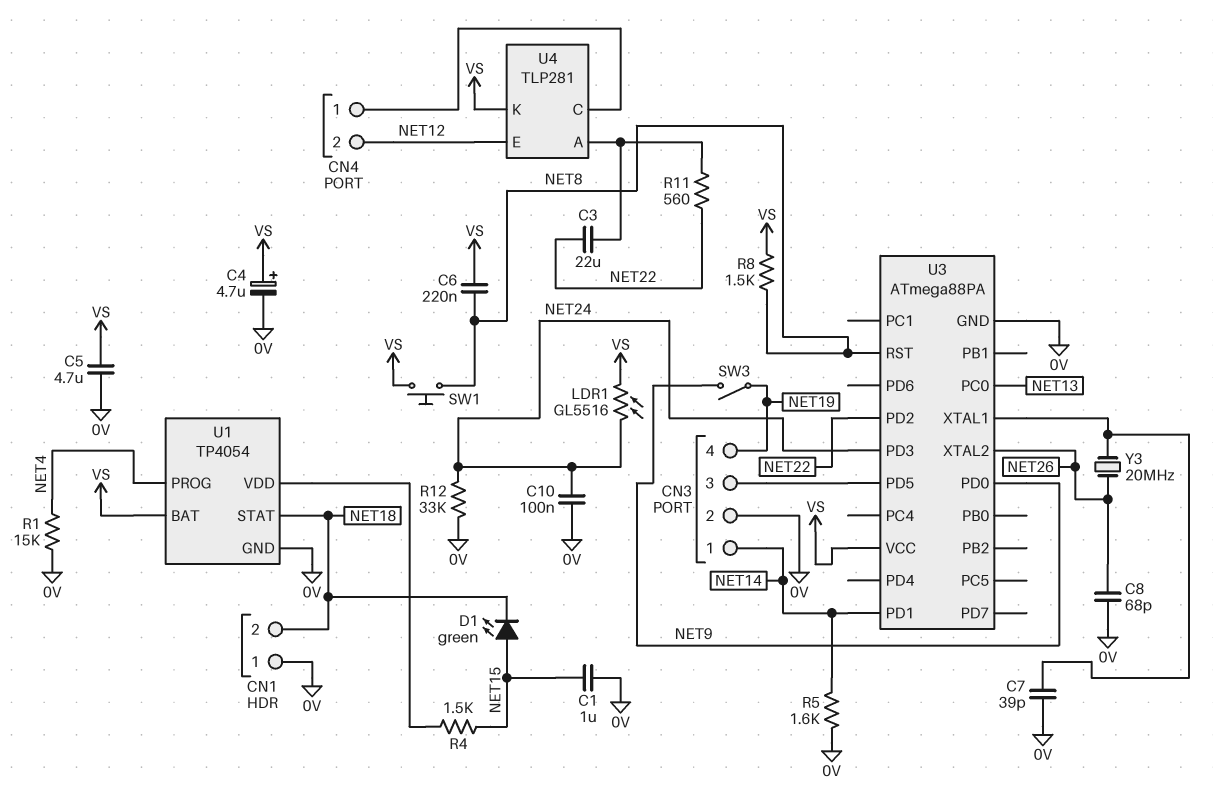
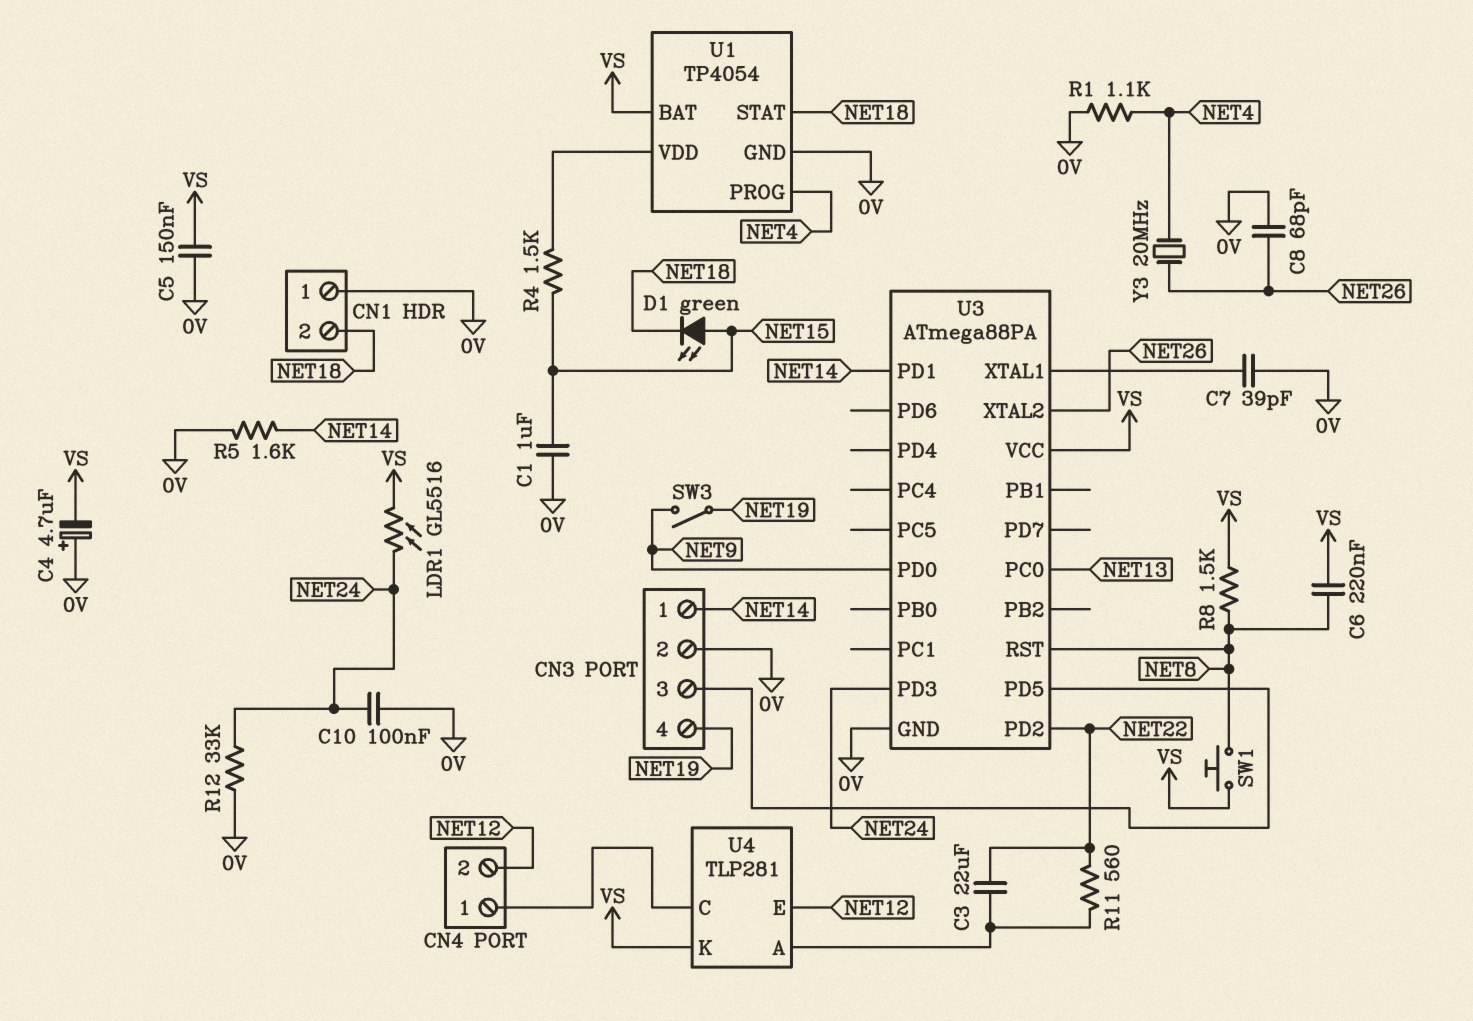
C4: 4.7uF (plus VS, minus 0V) -> 4.7uF (plus 0V, minus VS)
C5: 4.7uF (0V, VS) -> 150nF (0V, VS)
R1: 15k (0V, NET4) -> 1.1k (0V, NET4)
Y3: 20MHz (NET26, U3/XTAL1) -> 20MHz (NET4, NET26)

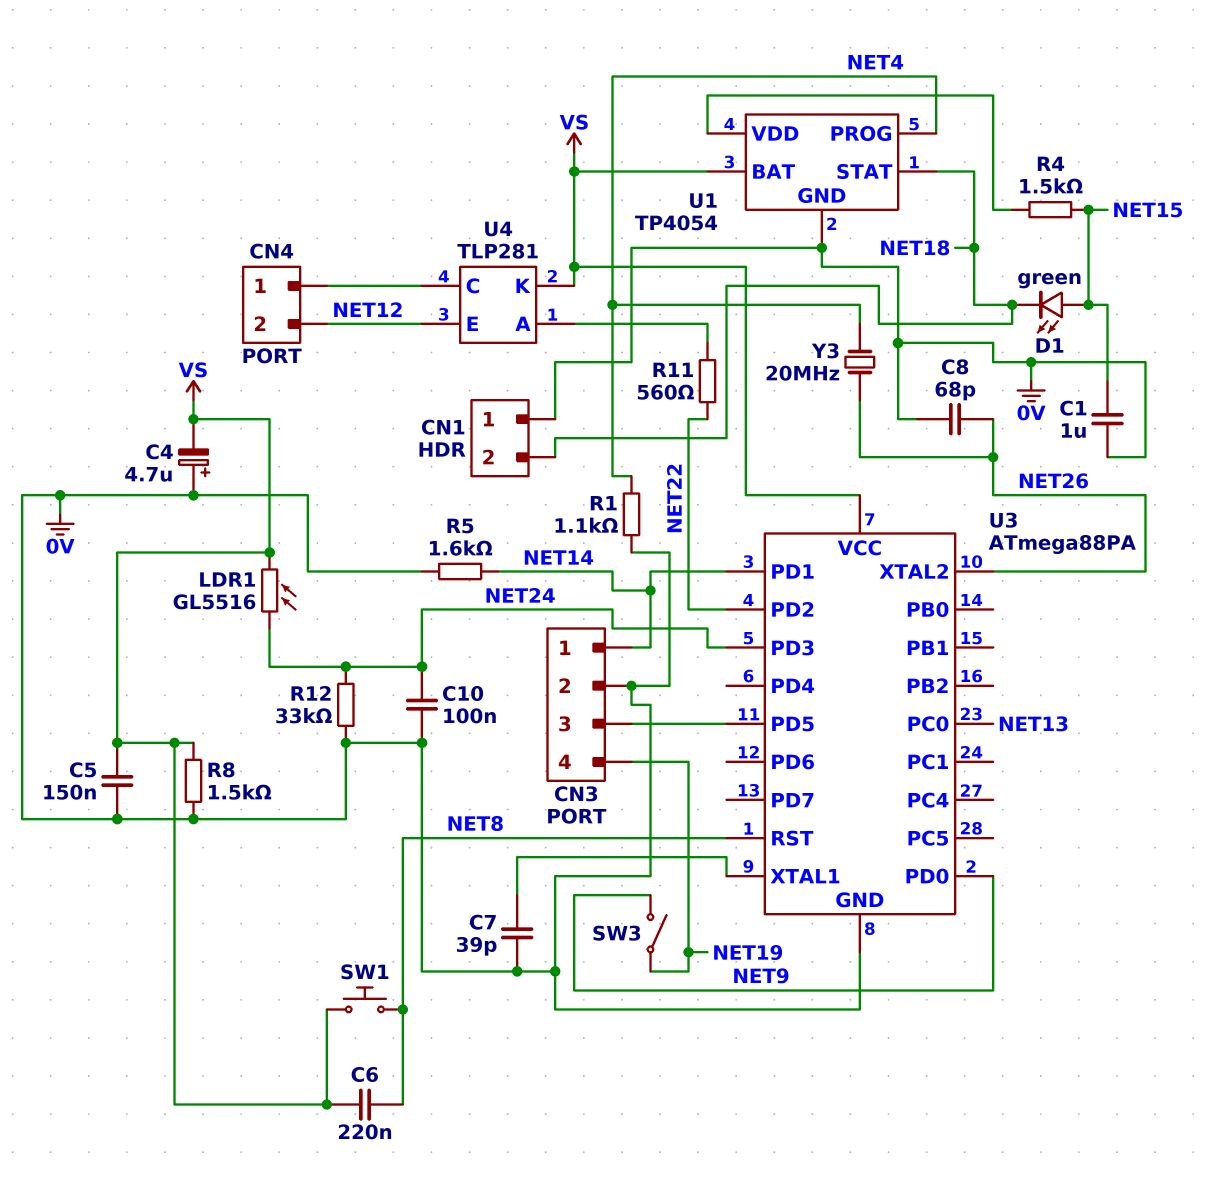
C3: 22uF (NET22, U4/A) -> none
R8: 1.5k (NET8, VS) -> 1.5k (0V, VS)

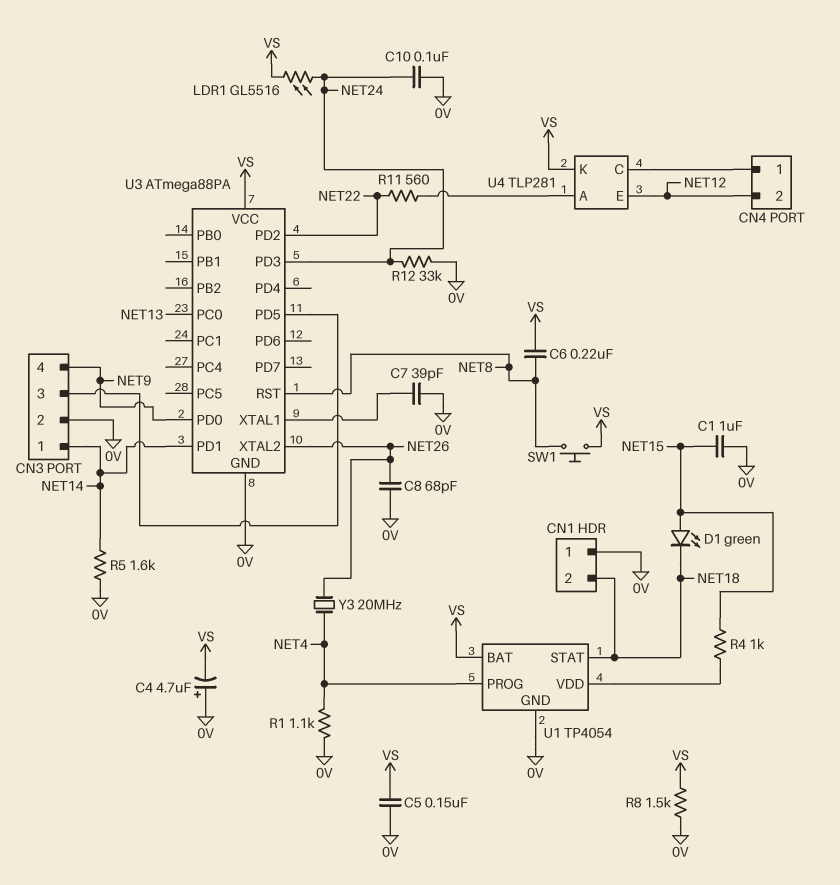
CN3 pin 4: NET19 -> NET9
R4: 1.5k (NET15, U1/VDD) -> 1k (NET15, U1/VDD)
SW3: switch (NET9, NET19) -> none

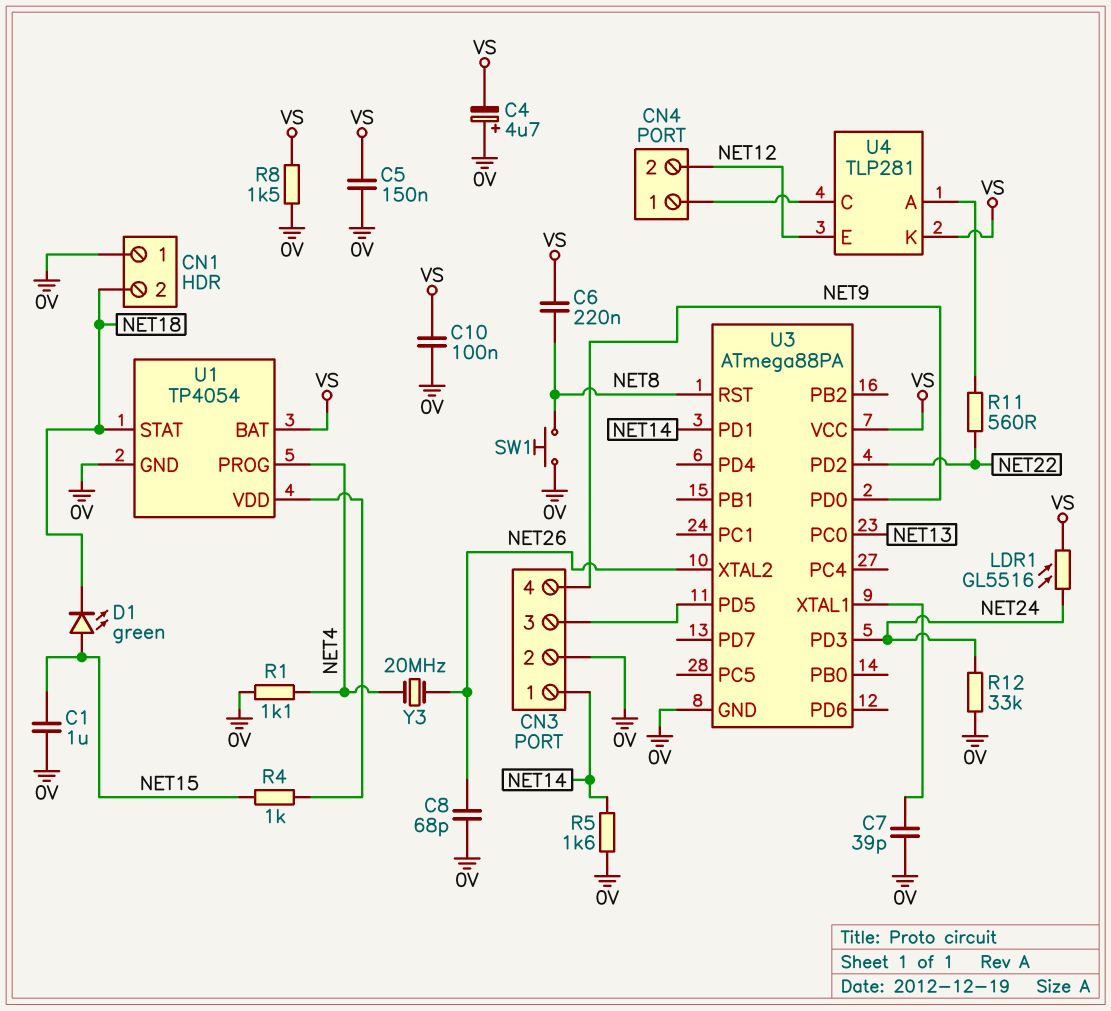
C10: 100nF (0V, NET24) -> 100nF (0V, VS)
SW1: button (NET8, VS) -> button (0V, NET8)

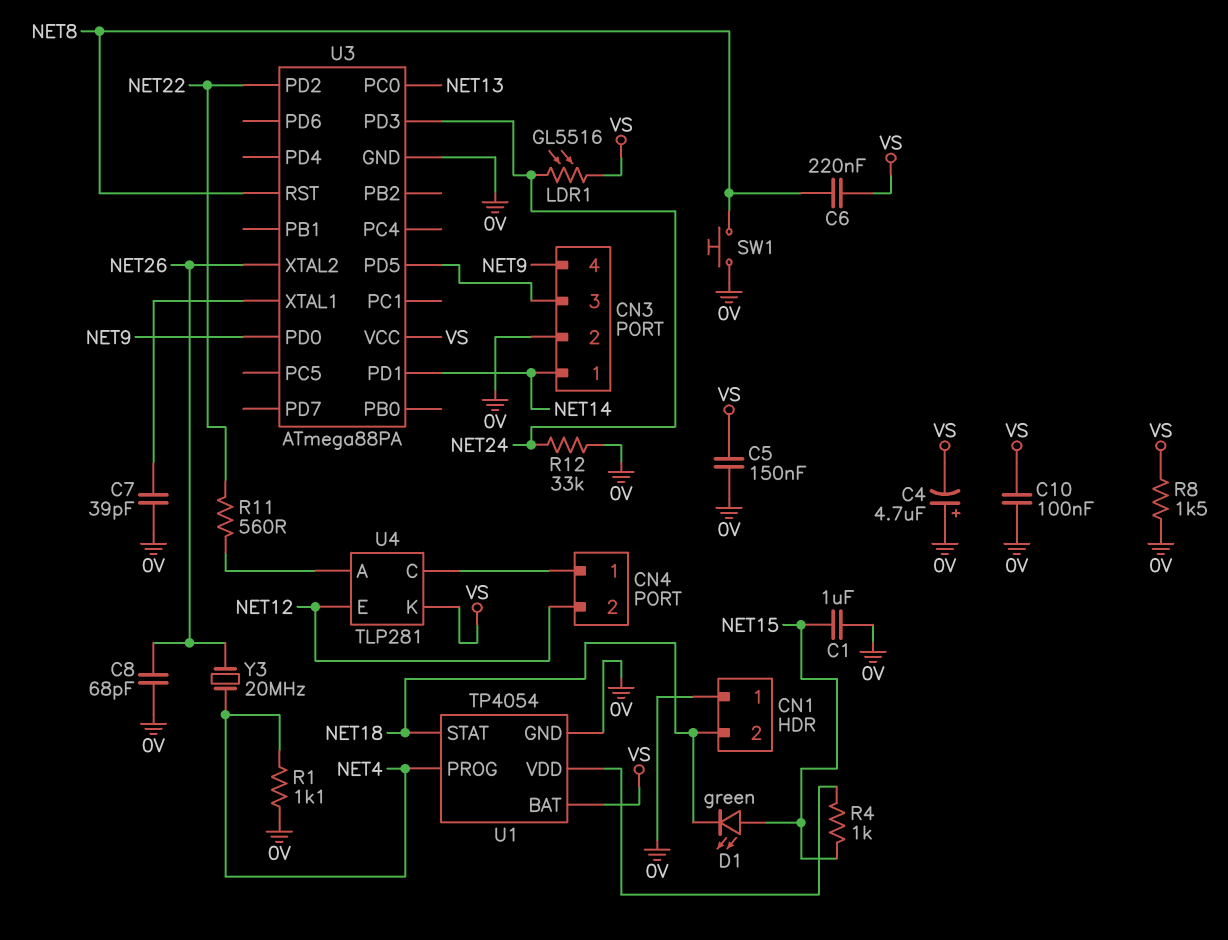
R5: 1.6k (0V, NET14) -> none

